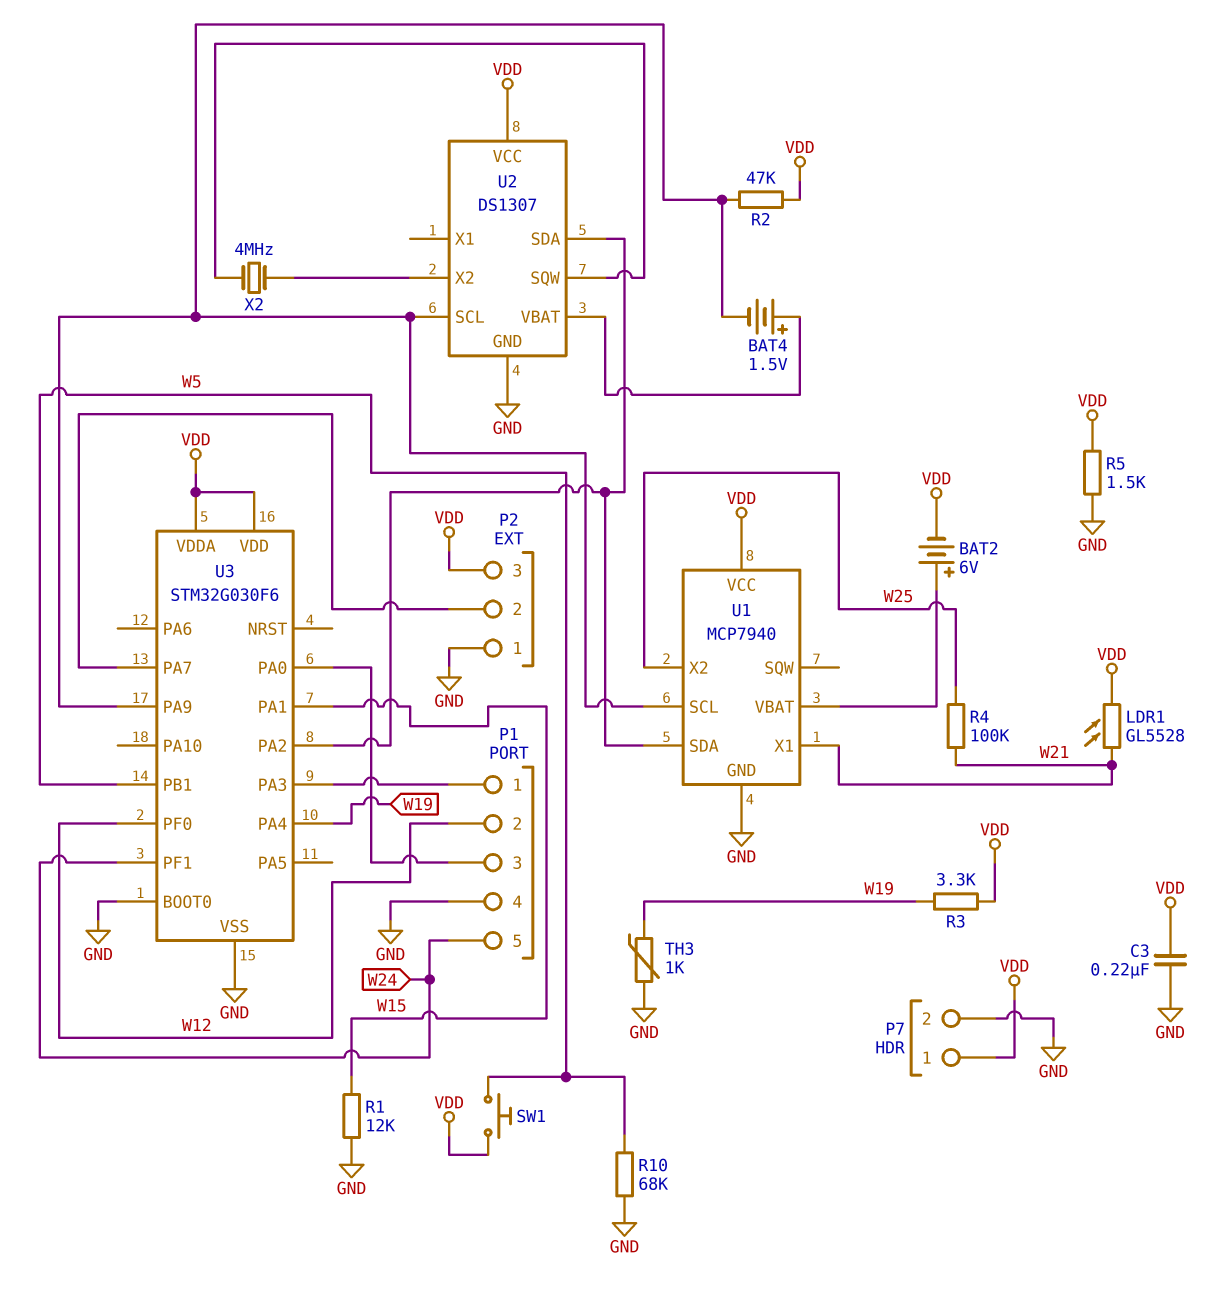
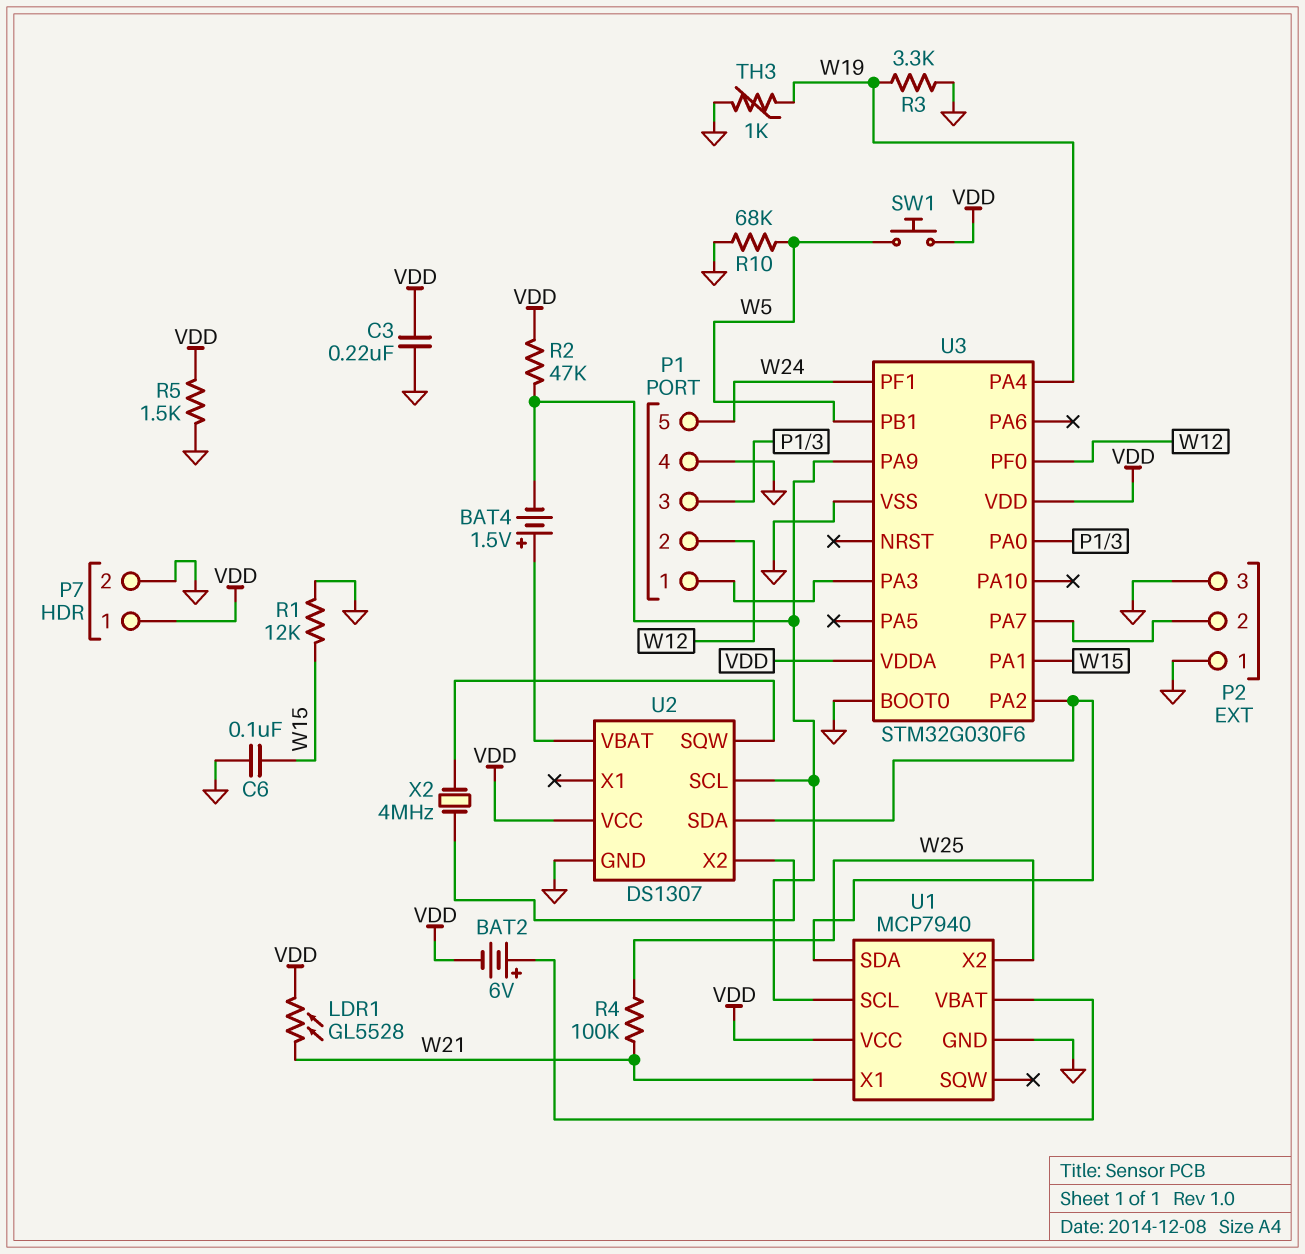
C6: none -> 100nF (GND, W15)
P2 pin 3: VDD -> GND
R3: 3.3k (VDD, W19) -> 3.3k (GND, W19)

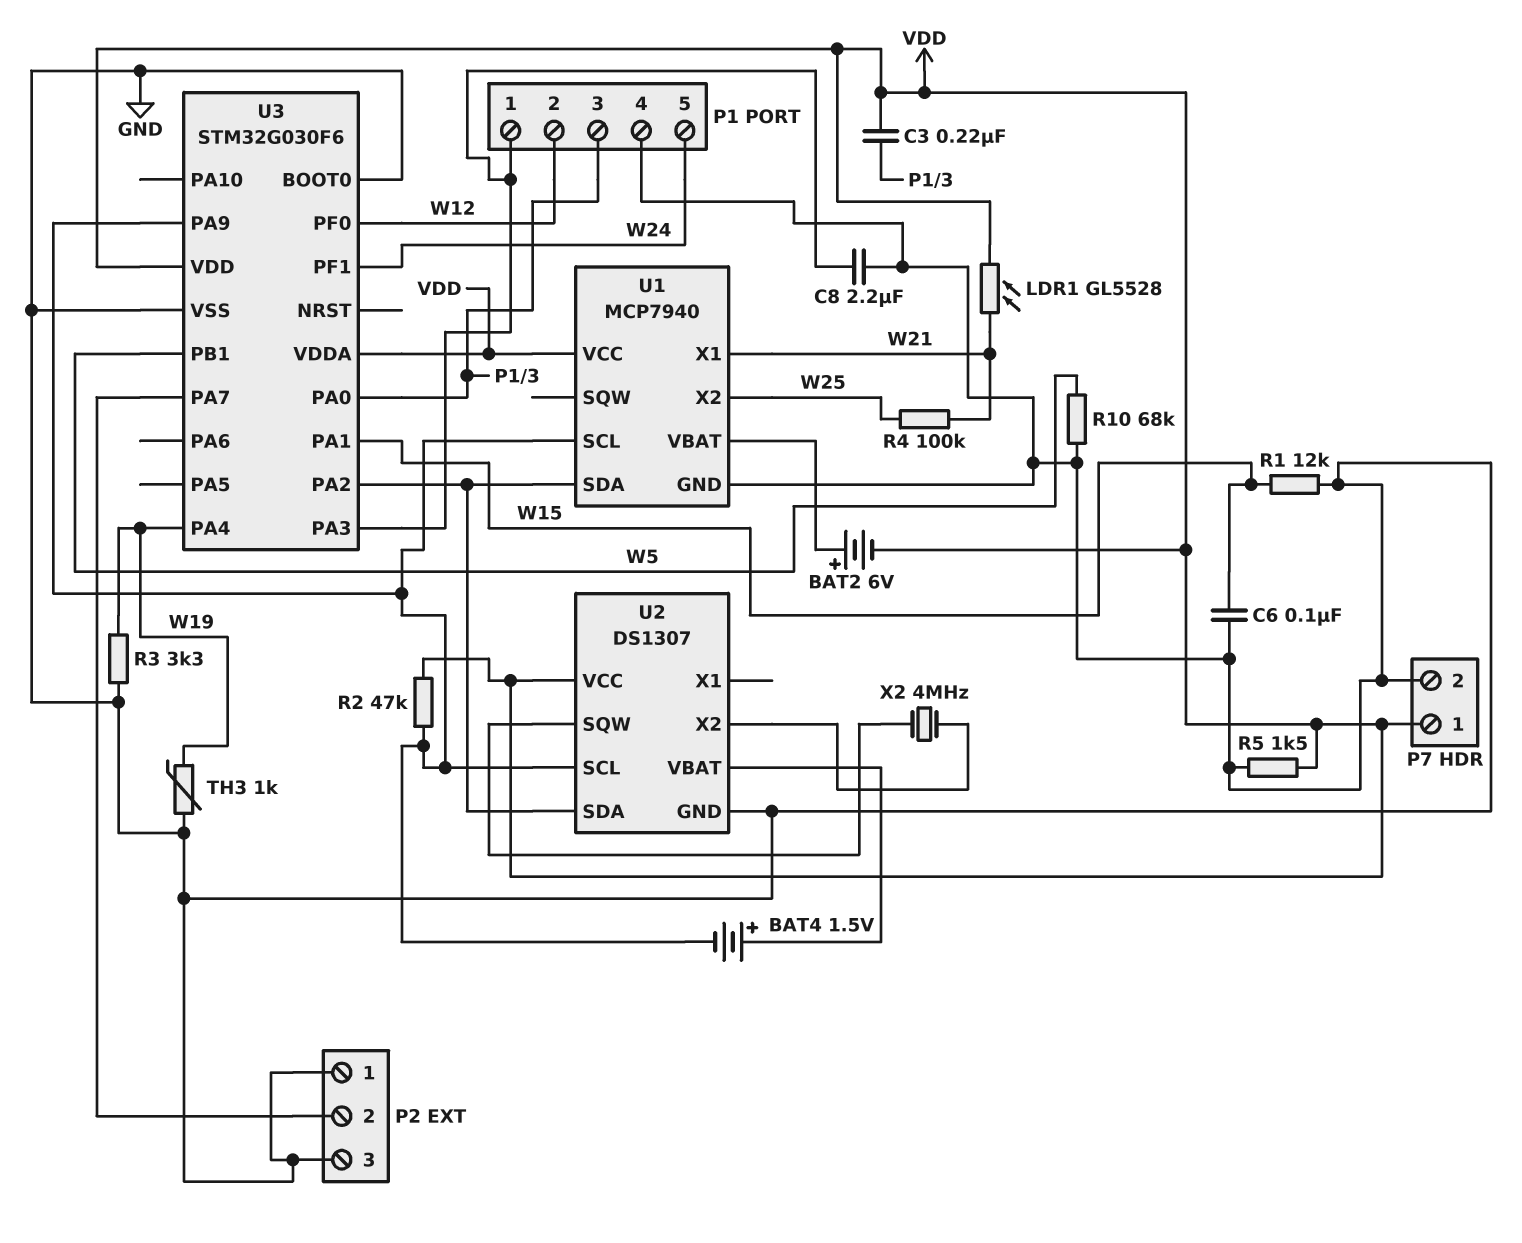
C3: 220nF (GND, VDD) -> 220nF (P1/3, VDD)
C8: none -> 2.2uF (GND, P1/1)
SW1: button (VDD, W5) -> none

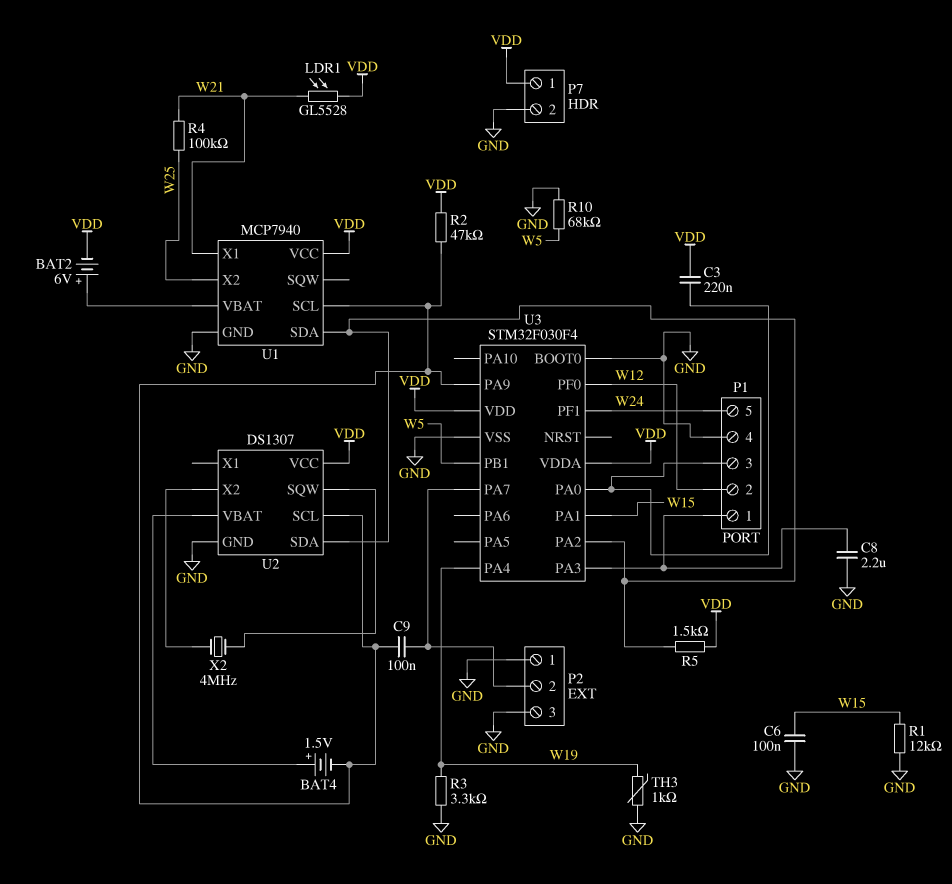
C9: none -> 100nF (P2/2, U1/SCL)
R5: 1.5k (GND, VDD) -> 1.5k (U1/SDA, VDD)
U3: STM32G030F6 -> STM32F030F4

